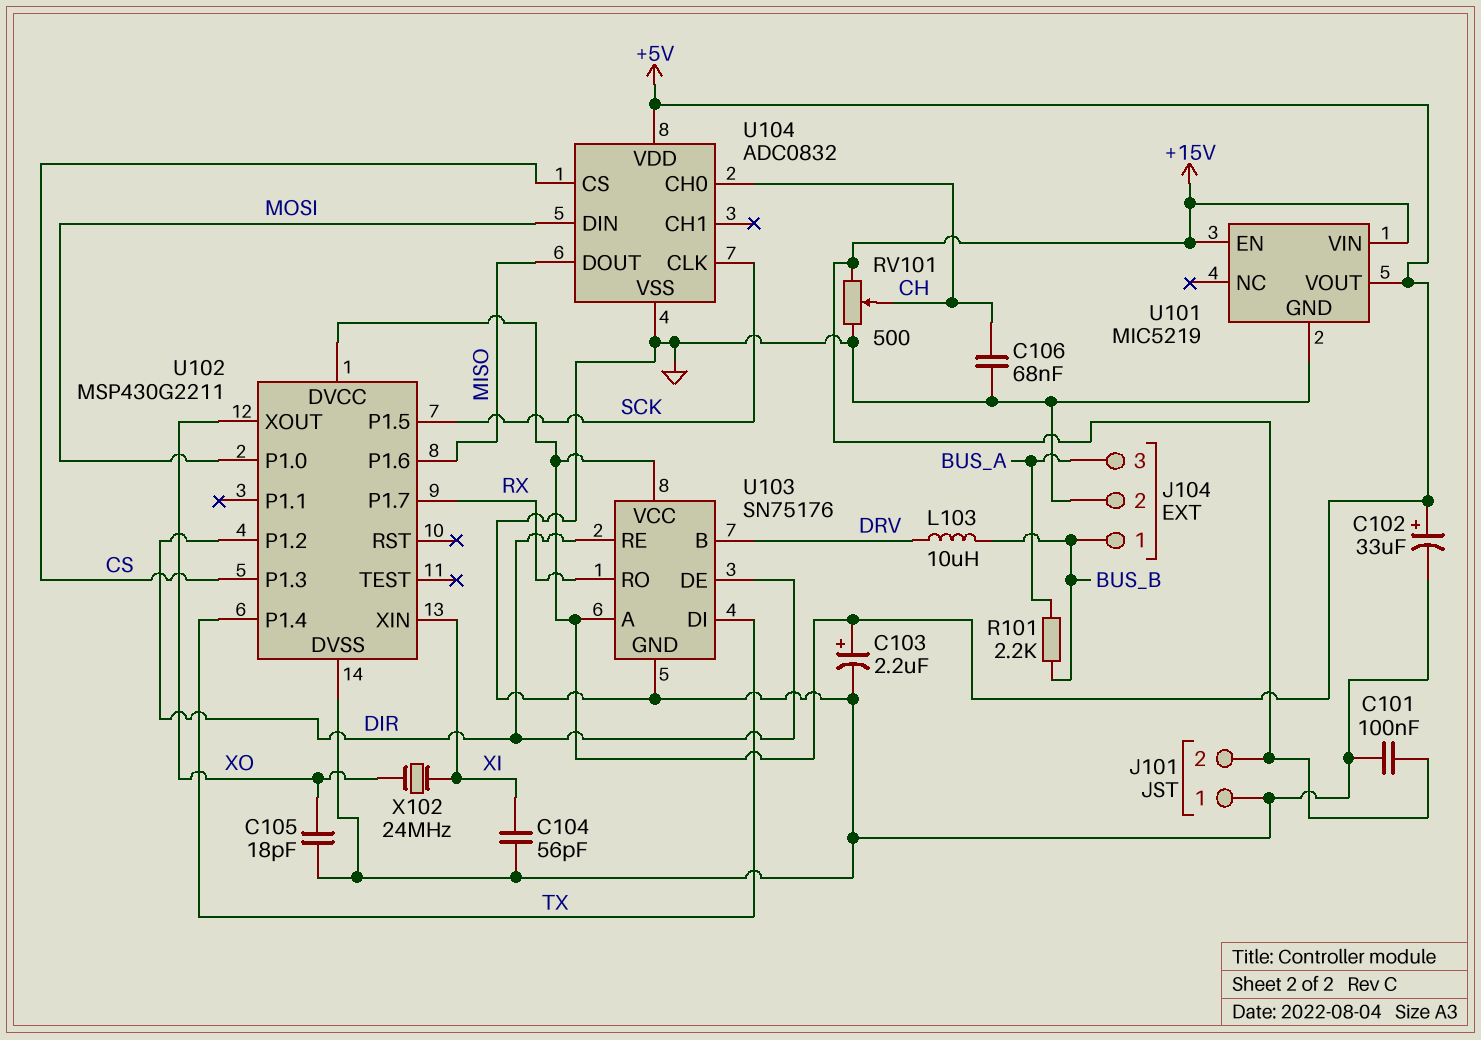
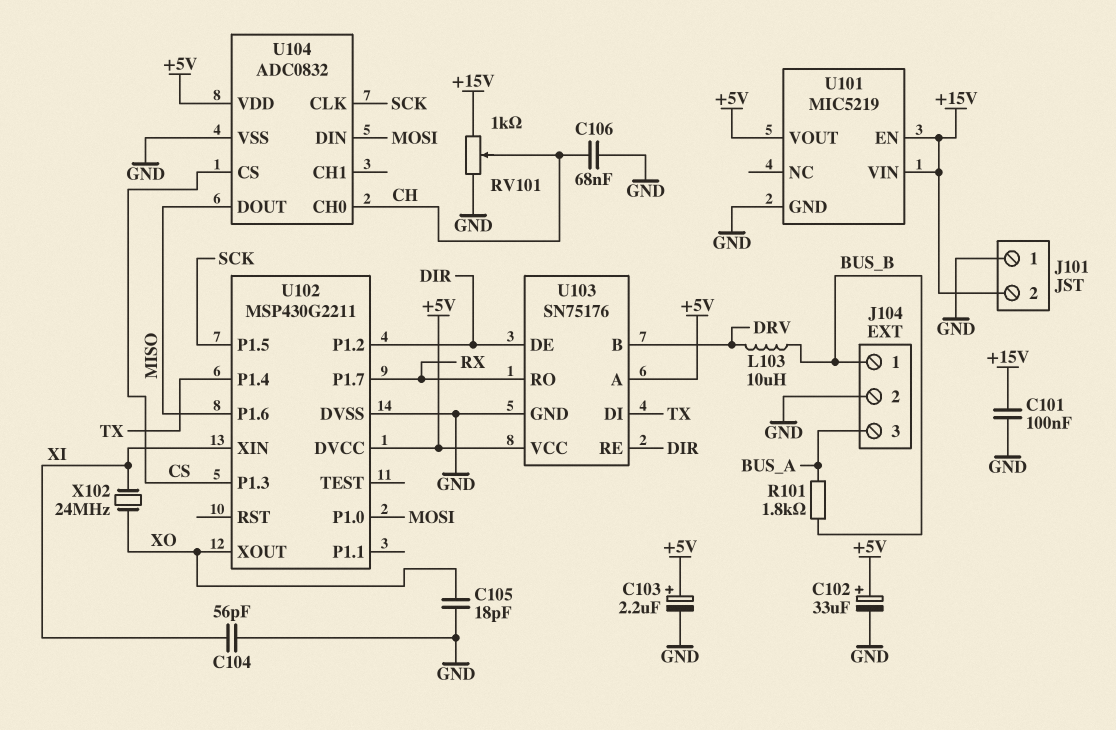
R101: 2.2k (BUS_A, BUS_B) -> 1.8k (BUS_A, BUS_B)
RV101: 500 (+15V, GND, wiper CH) -> 1k (+15V, GND, wiper CH)

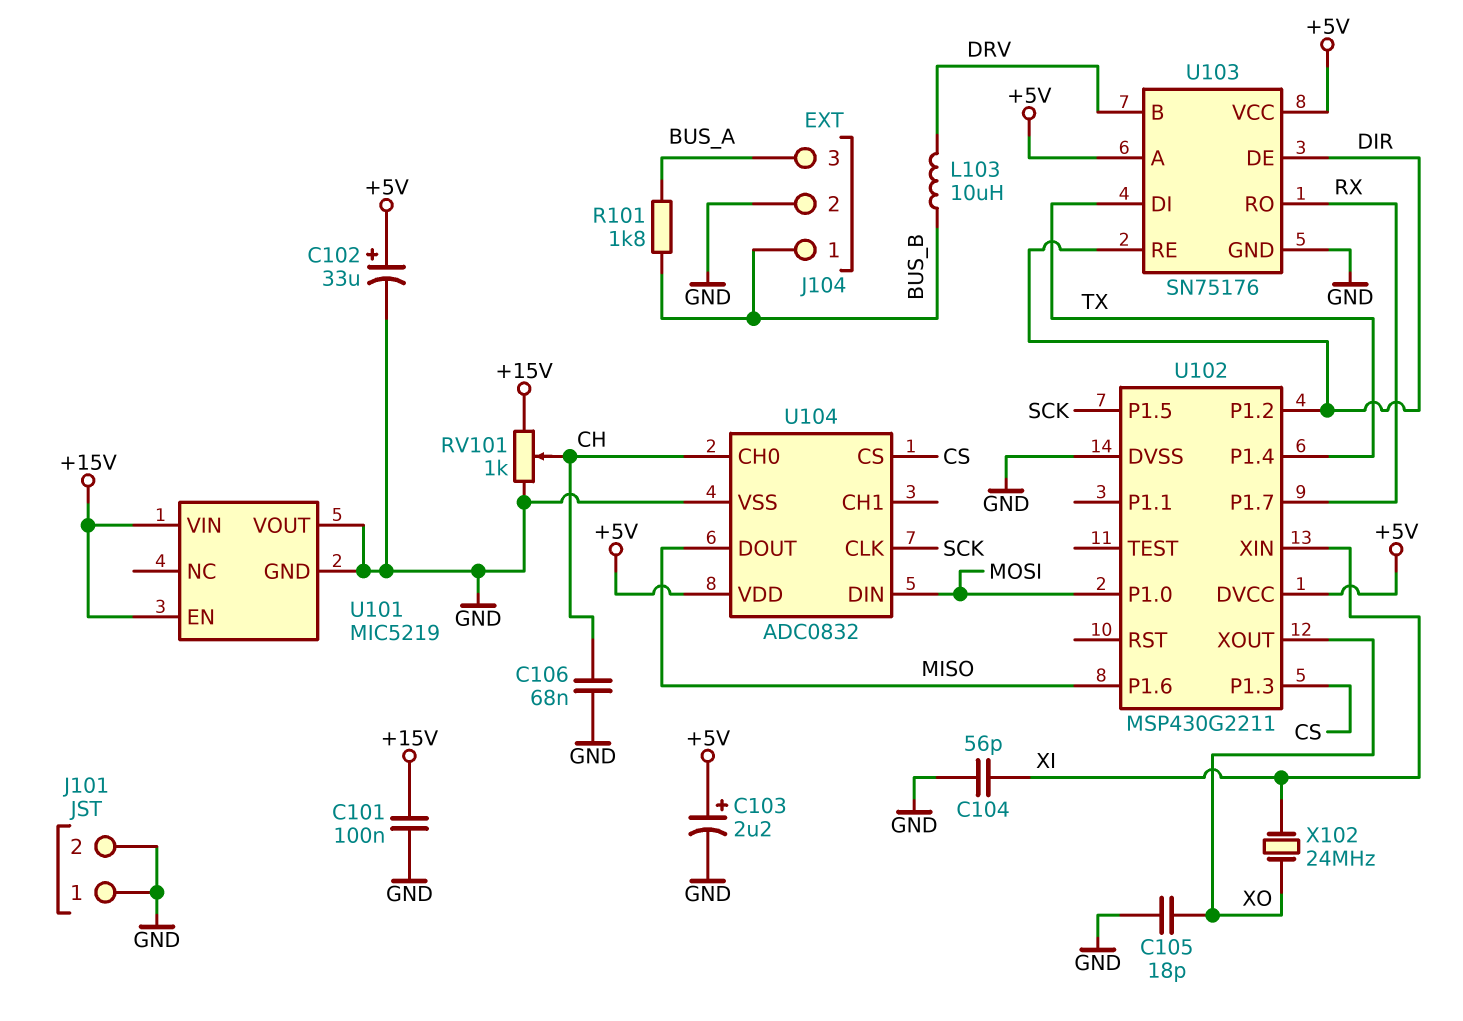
J101 pin 2: +15V -> GND
U101 pin VOUT: +5V -> GND

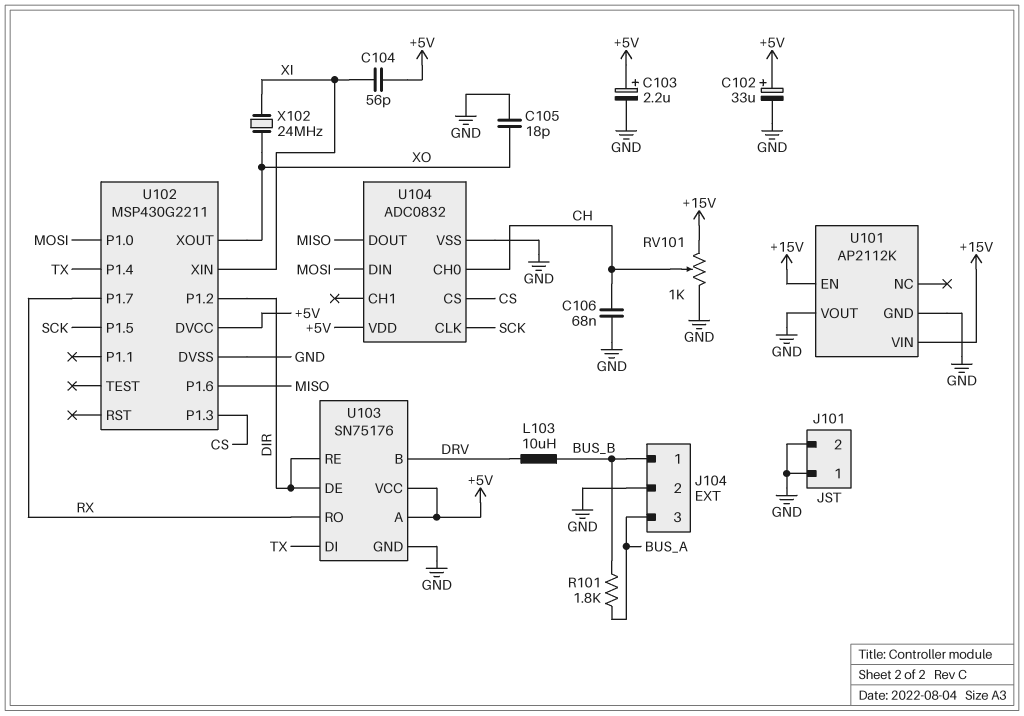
C101: 100nF (+15V, GND) -> none
C104: 56pF (GND, XI) -> 56pF (+5V, XI)
U101: MIC5219 -> AP2112K

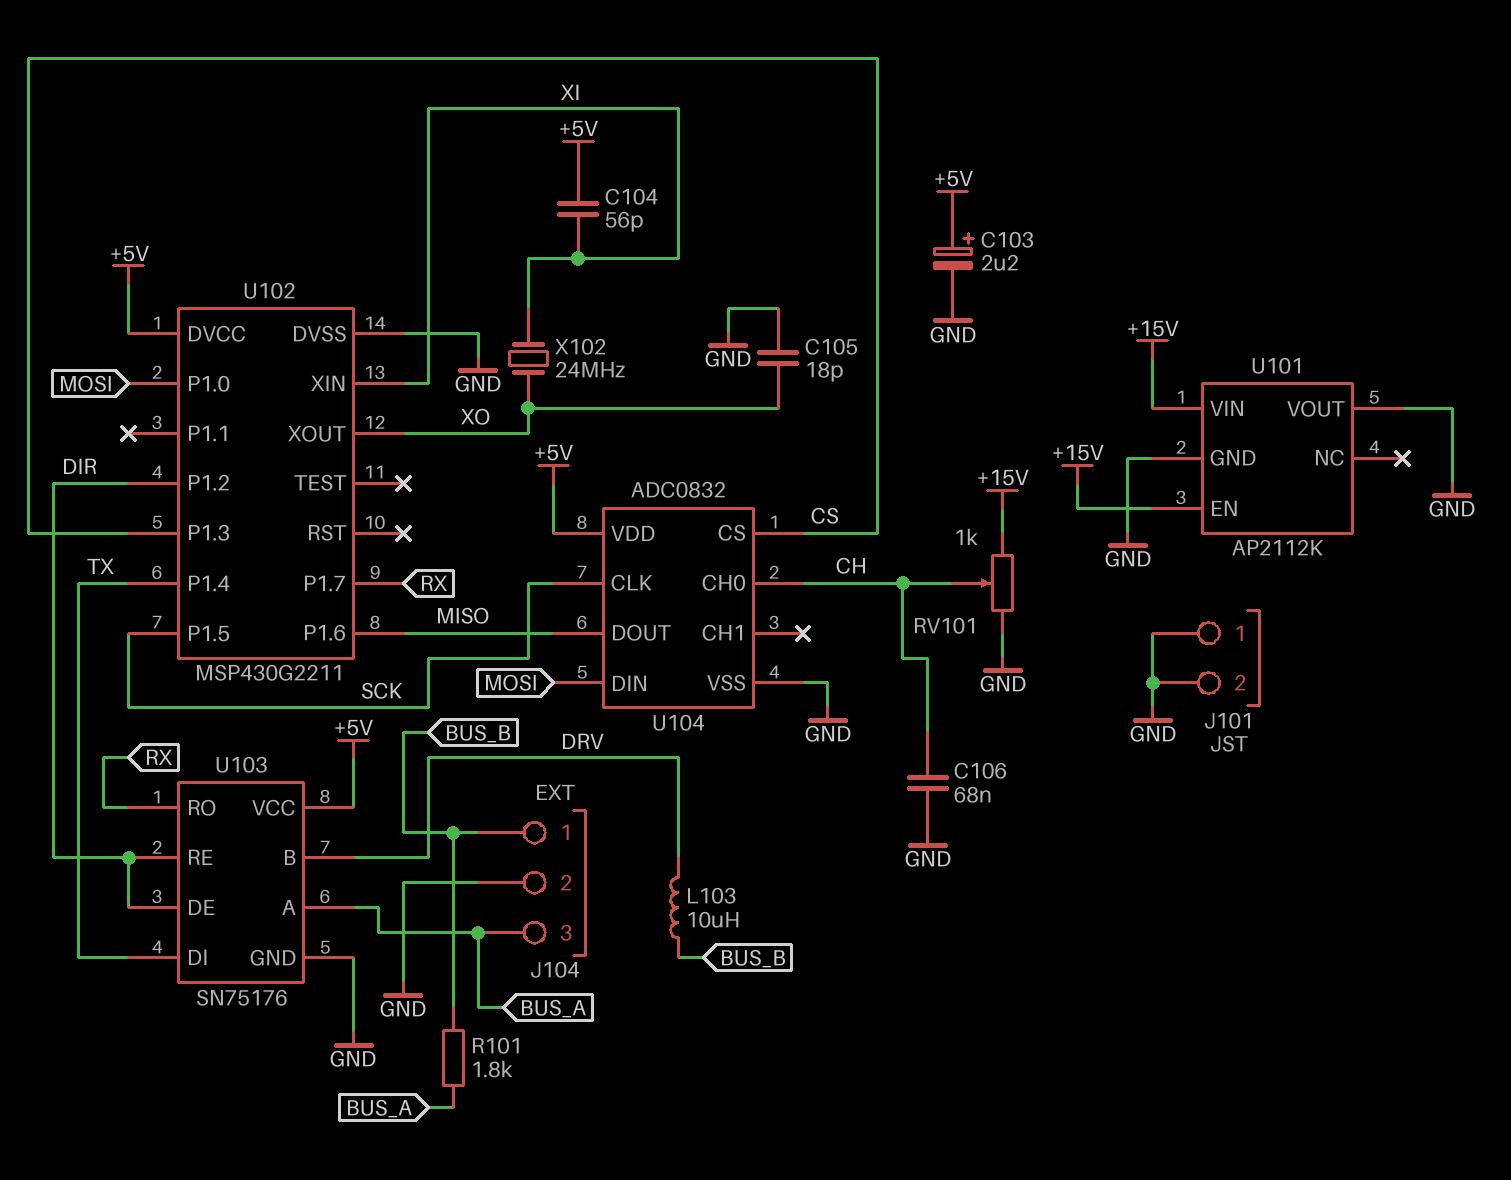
C102: 33uF (plus +5V, minus GND) -> none
U103 pin A: +5V -> BUS_A

